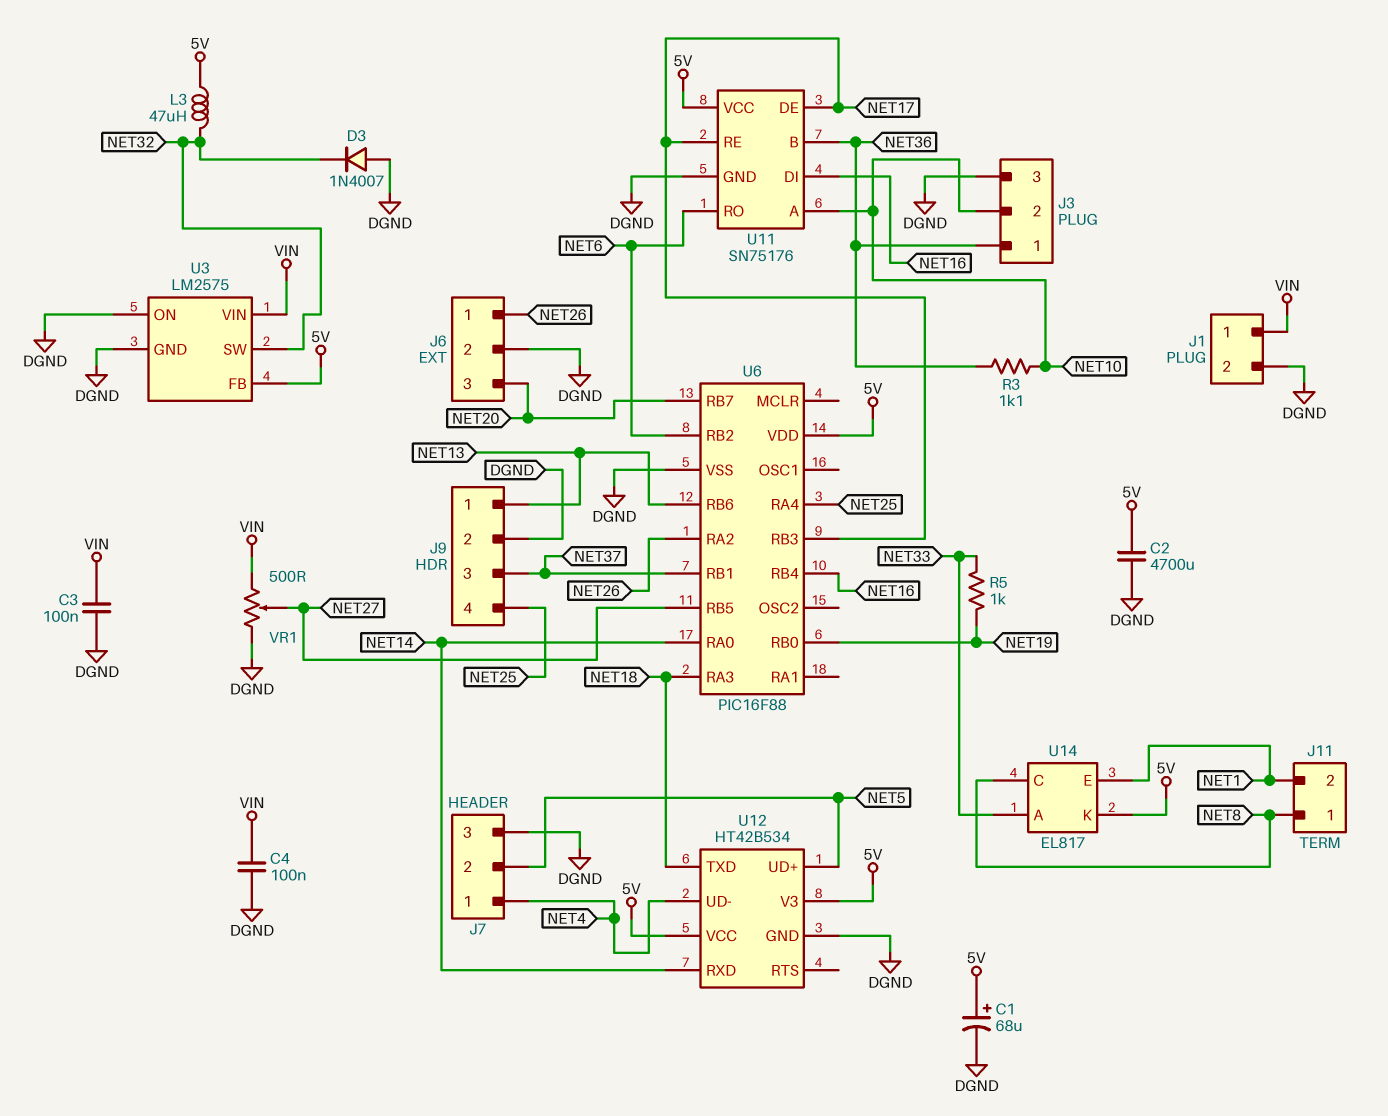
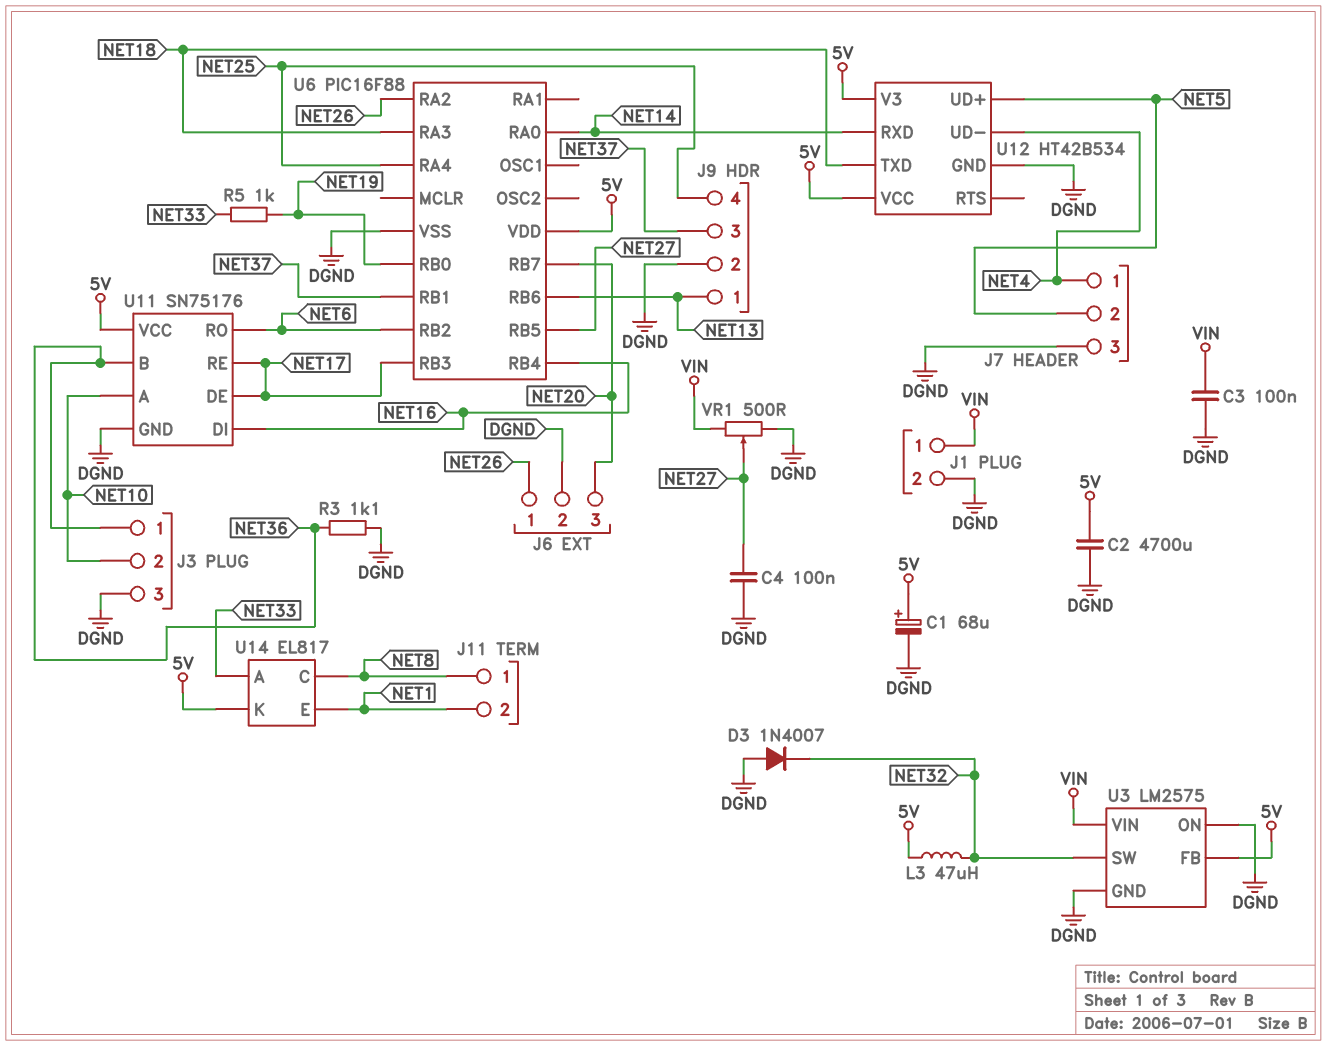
C4: 100nF (DGND, VIN) -> 100nF (DGND, NET27)
R3: 1.1k (NET10, NET36) -> 1.1k (DGND, NET36)

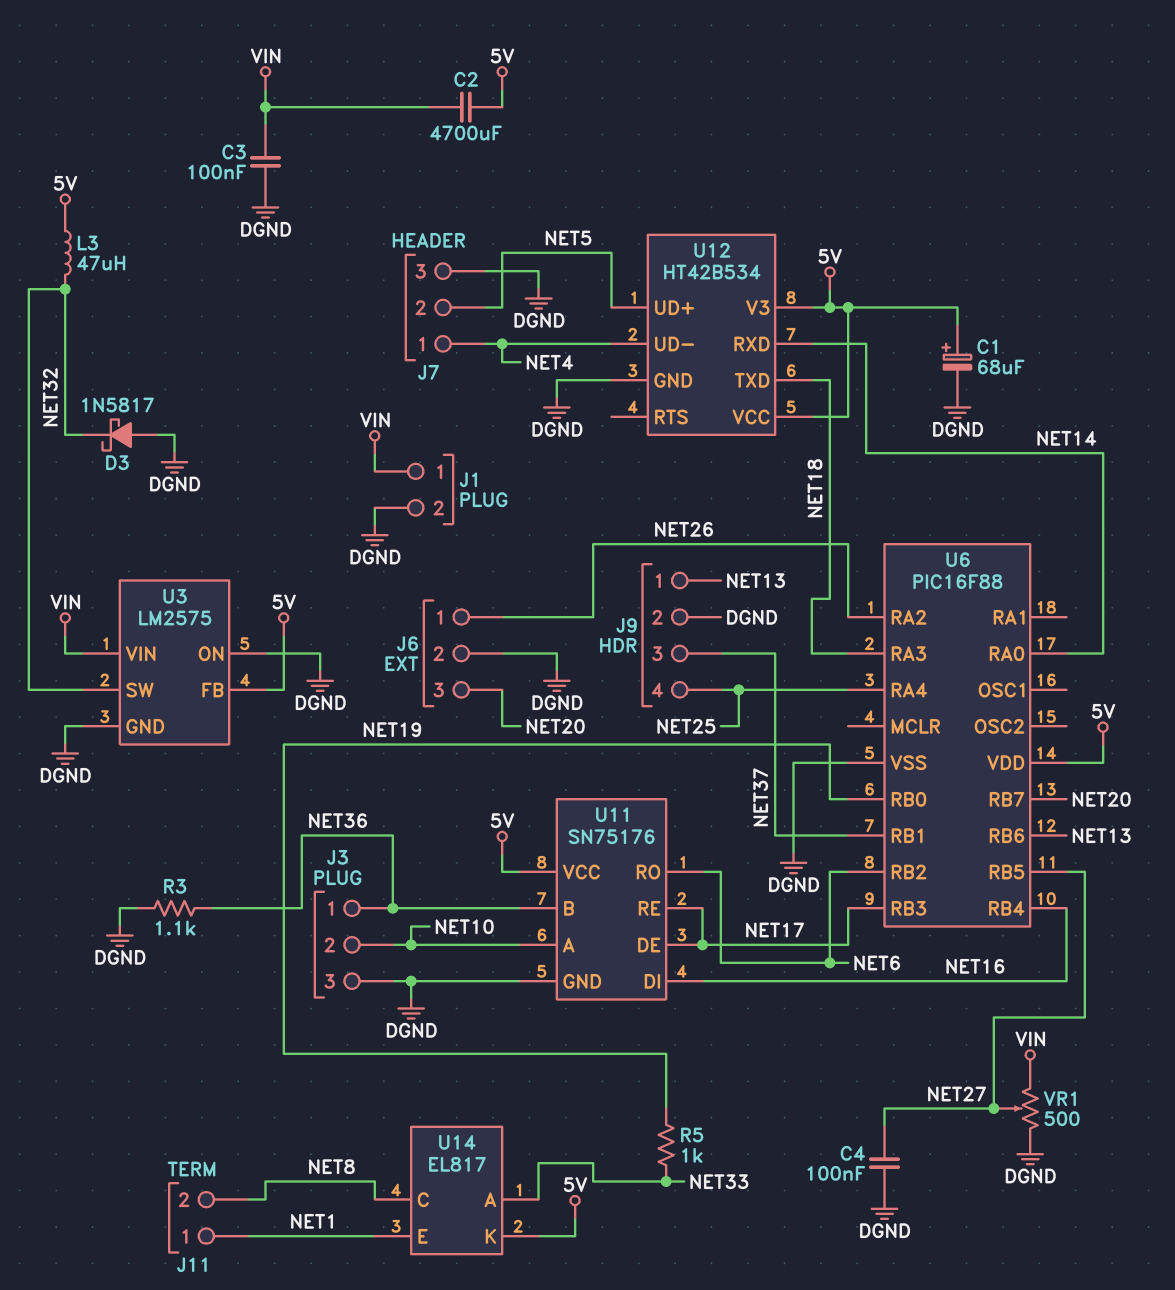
C2: 4700uF (5V, DGND) -> 4700uF (5V, VIN)
D3: diode 1N4007 (A DGND, K NET32) -> schottky 1N5817 (A DGND, K NET32)
J11 pin 1: NET8 -> NET1
J11 pin 2: NET1 -> NET8

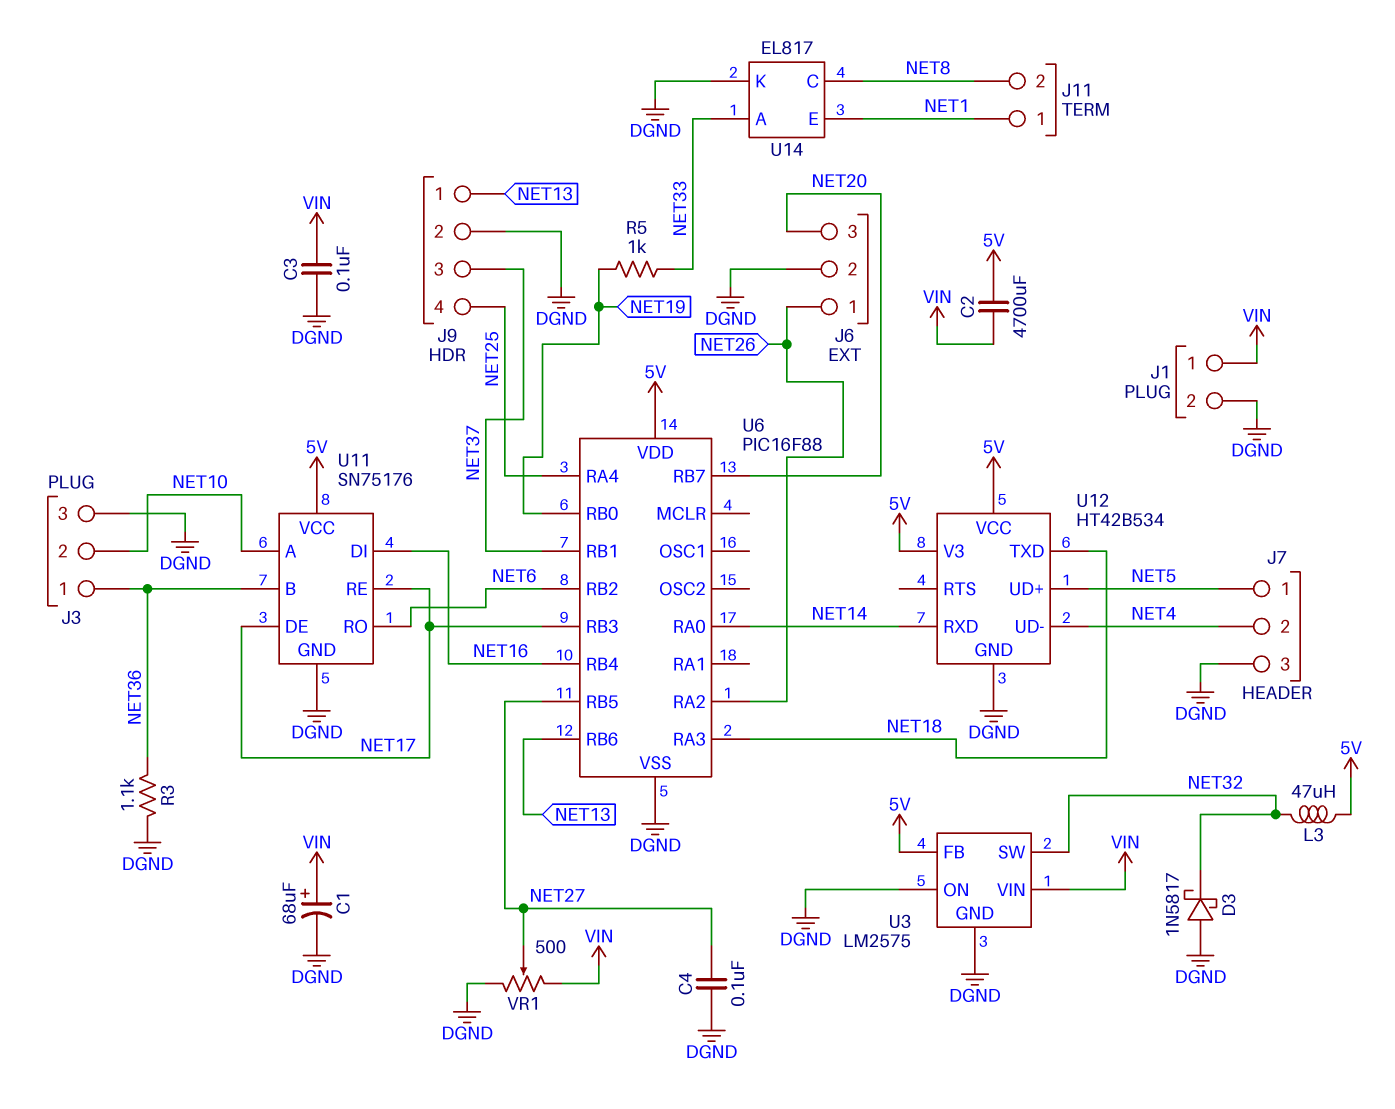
C1: 68uF (plus 5V, minus DGND) -> 68uF (plus VIN, minus DGND)
J7 pin 1: NET4 -> NET5
J7 pin 2: NET5 -> NET4
U14 pin K: 5V -> DGND

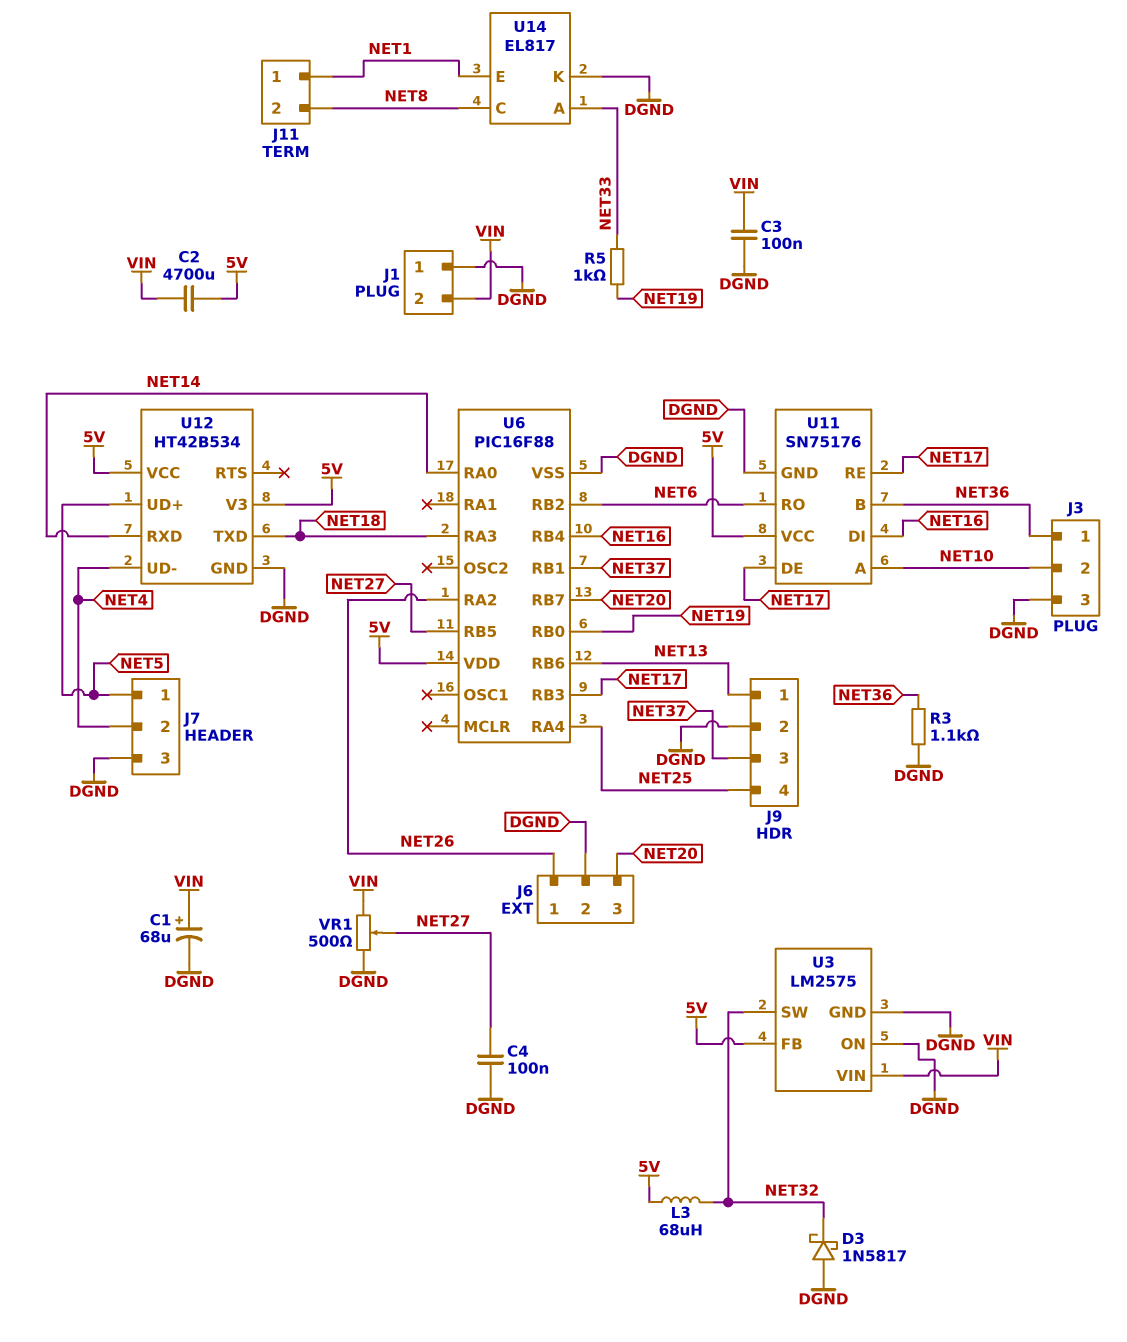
J1 pin 1: VIN -> DGND
J1 pin 2: DGND -> VIN
L3: 47uH (5V, NET32) -> 68uH (5V, NET32)

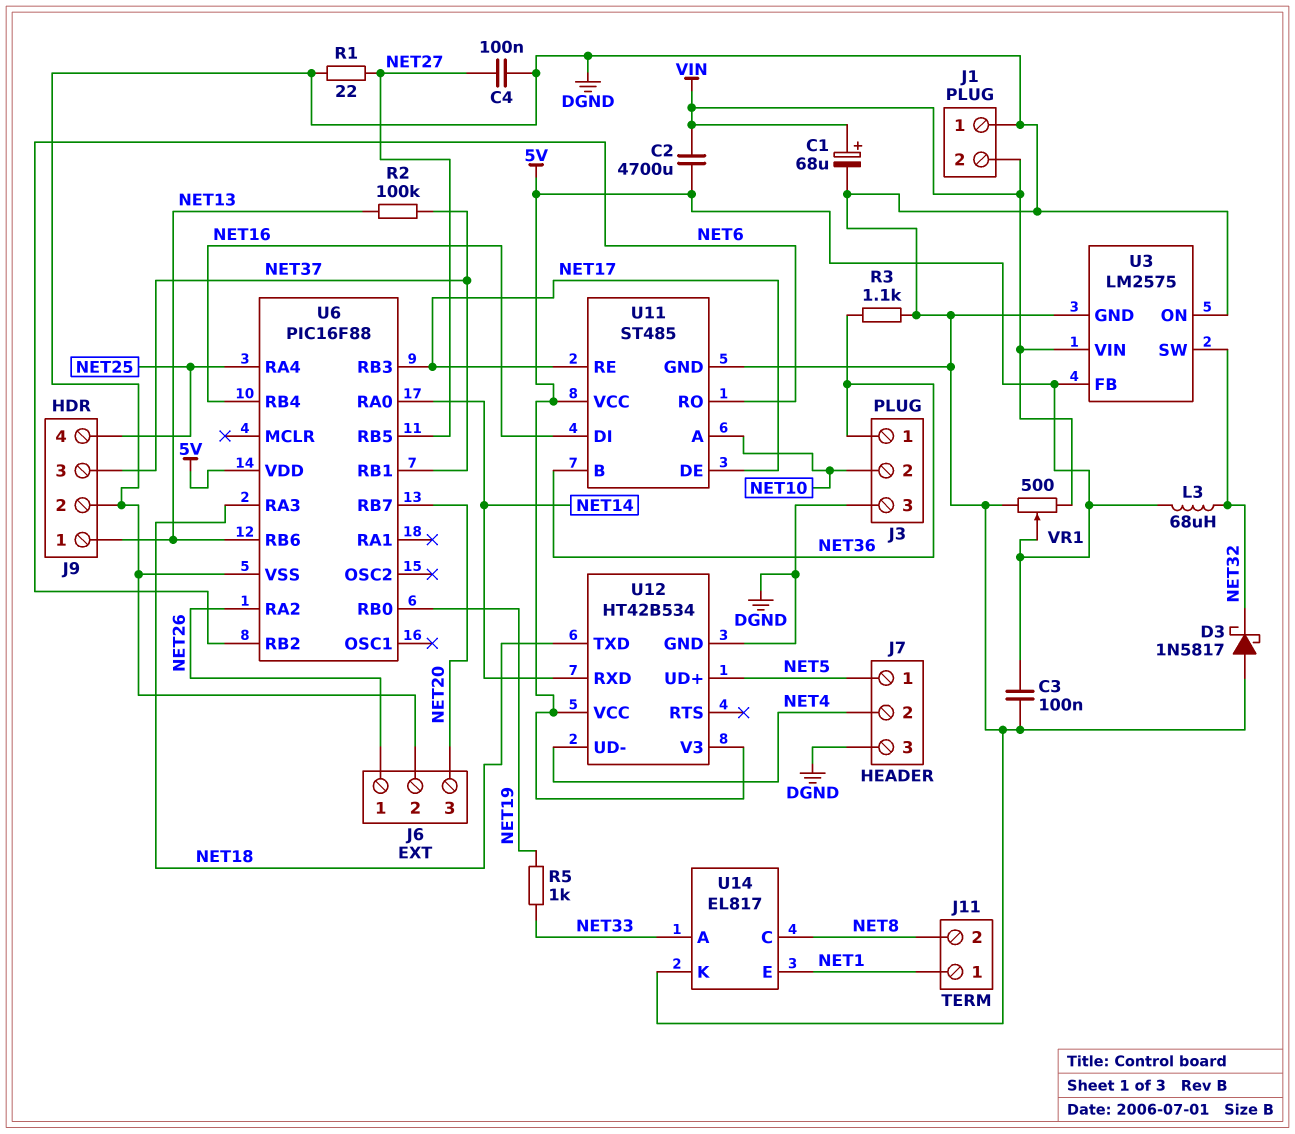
C3: 100nF (DGND, VIN) -> 100nF (5V, DGND)
R1: none -> 22 (DGND, NET27)
R2: none -> 100k (NET13, NET37)
U11: SN75176 -> ST485
VR1: 500 (DGND, VIN, wiper NET27) -> 500 (DGND, VIN, wiper 5V)

